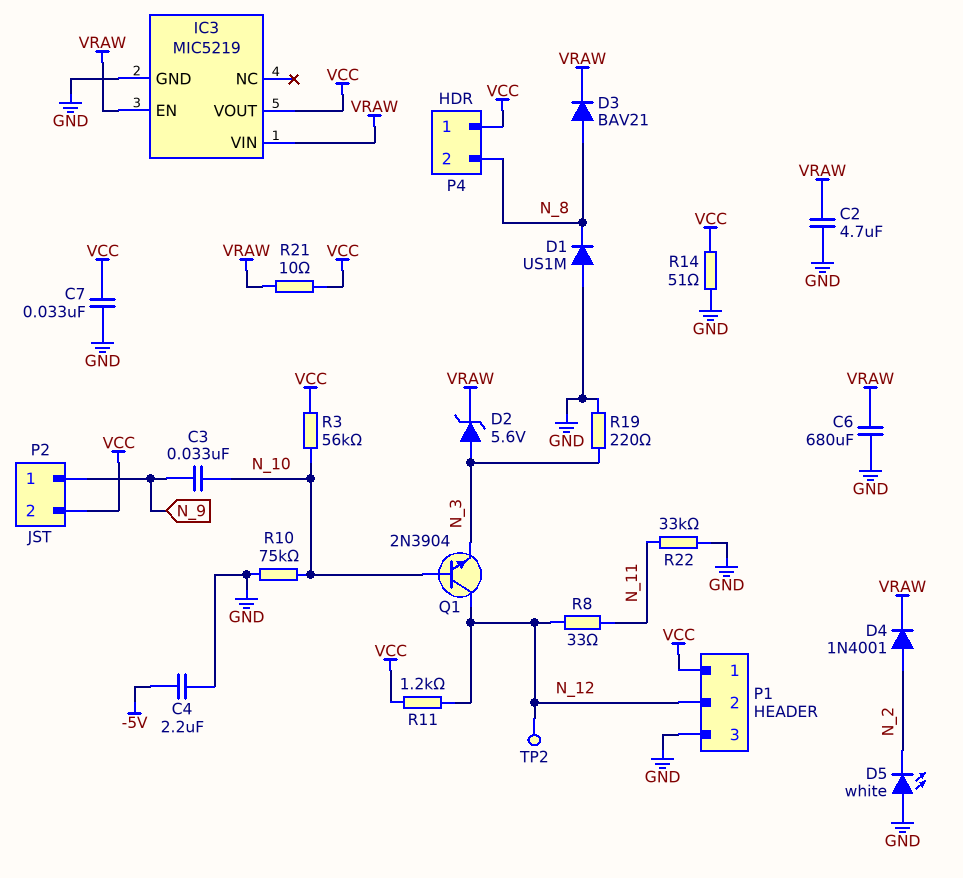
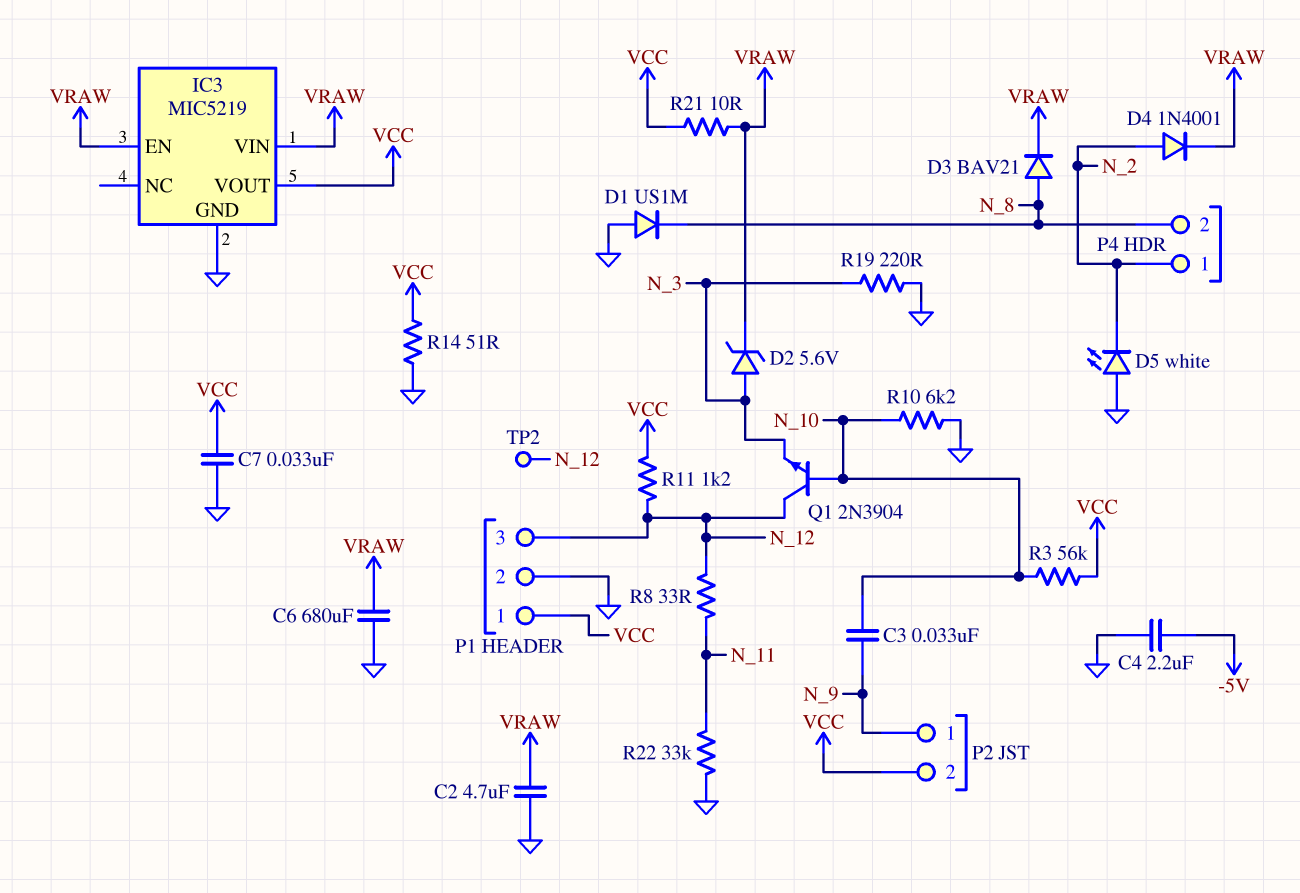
P1 pin 2: N_12 -> GND
P1 pin 3: GND -> N_12
P4 pin 1: VCC -> N_2
R10: 75k (GND, N_10) -> 6.2k (GND, N_10)

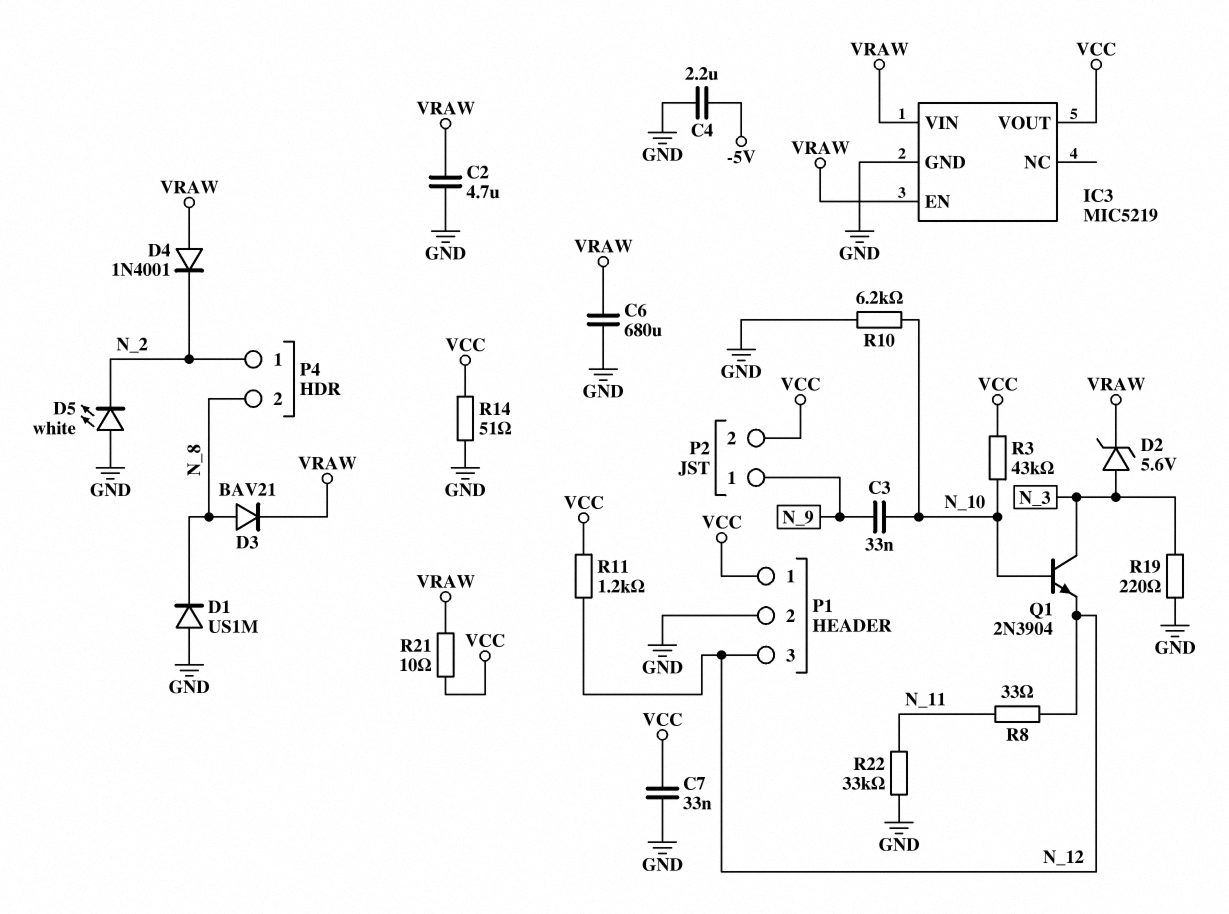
D4: diode 1N4001 (A N_2, K VRAW) -> diode 1N4001 (A VRAW, K N_2)
Q1: NPN 2N3904 (B N_10, C N_12, E N_3) -> NPN 2N3904 (B N_10, C N_3, E N_12)
R3: 56k (N_10, VCC) -> 43k (N_10, VCC)
TP2: test point (N_12) -> none

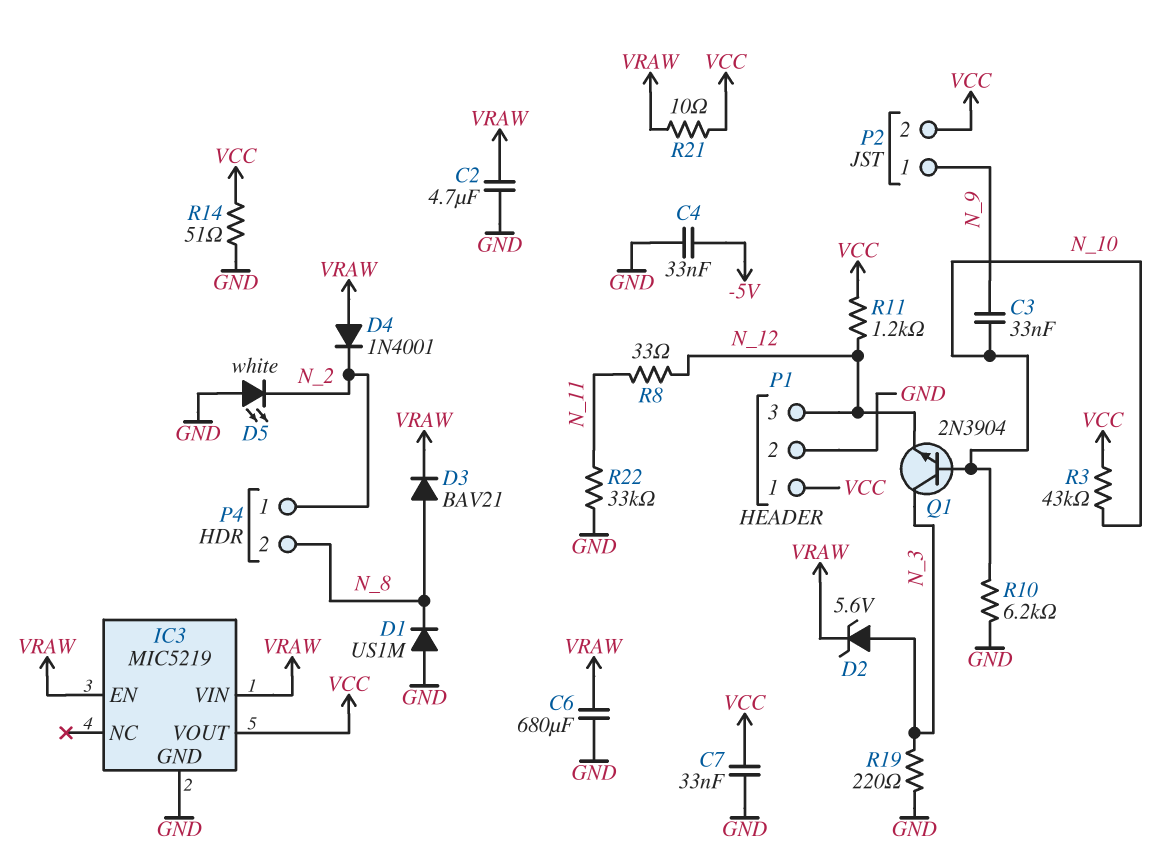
C4: 2.2uF (-5V, GND) -> 33nF (-5V, GND)

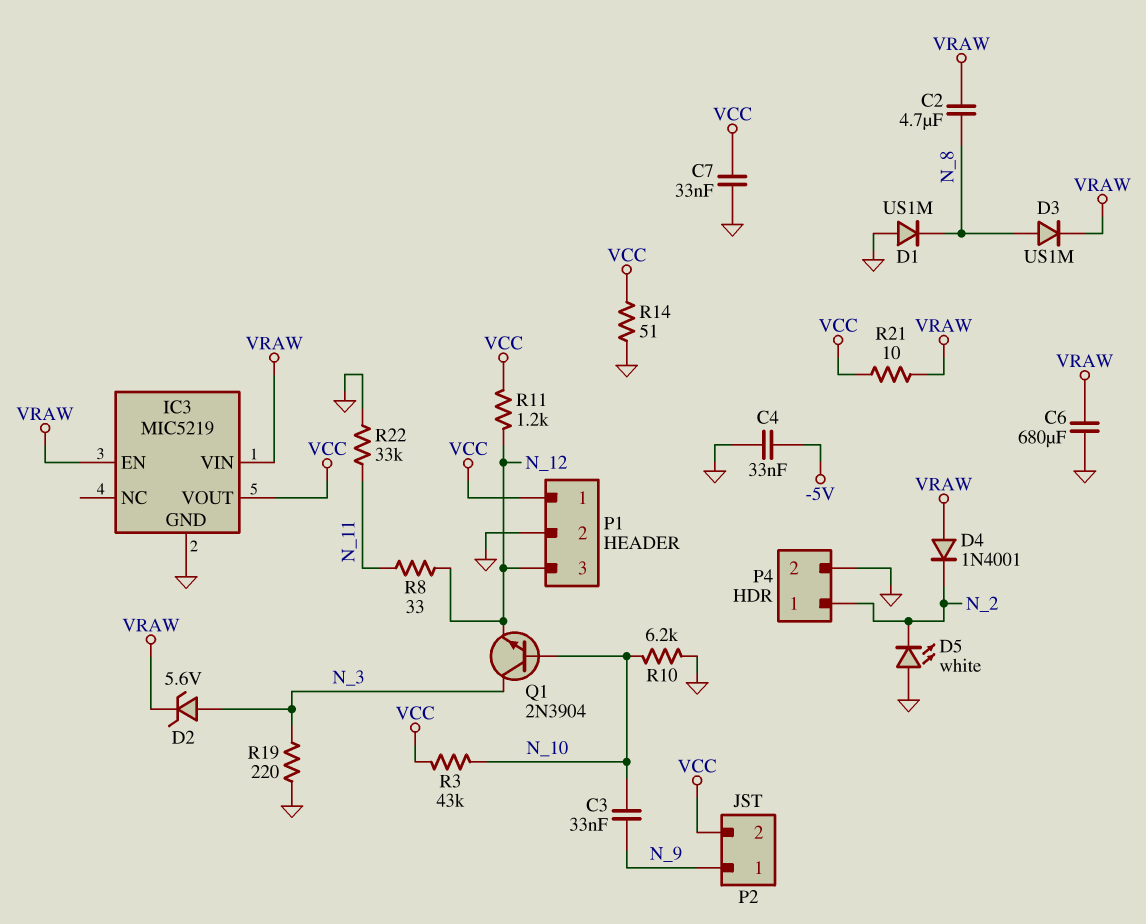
C2: 4.7uF (GND, VRAW) -> 4.7uF (N_8, VRAW)
D3: diode BAV21 (A N_8, K VRAW) -> diode US1M (A N_8, K VRAW)
P4 pin 2: N_8 -> GND

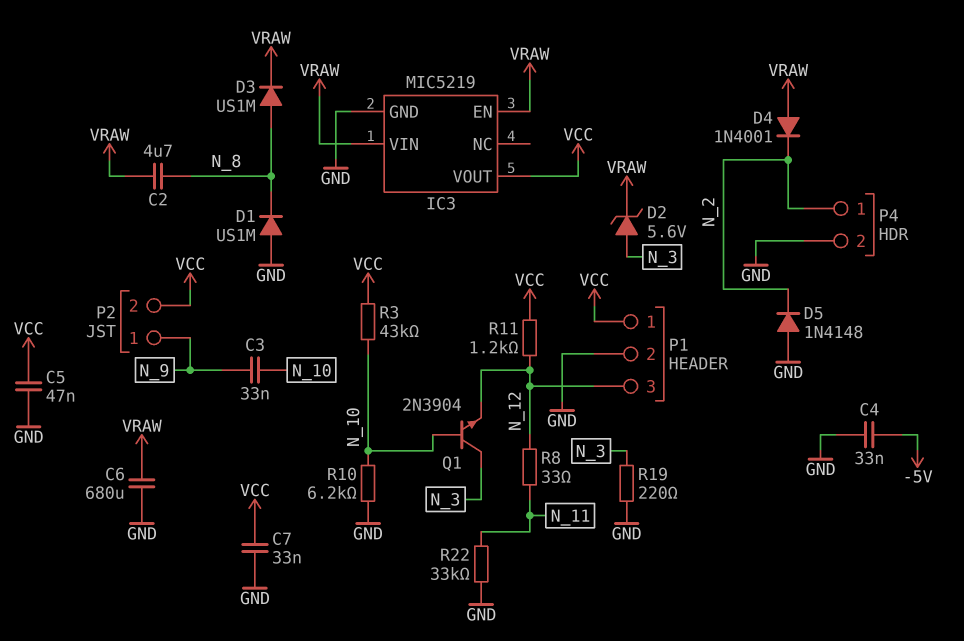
C5: none -> 47nF (GND, VCC)
D5: LED white (A GND, K N_2) -> diode 1N4148 (A GND, K N_2)
R14: 51 (GND, VCC) -> none
R21: 10 (VCC, VRAW) -> none

